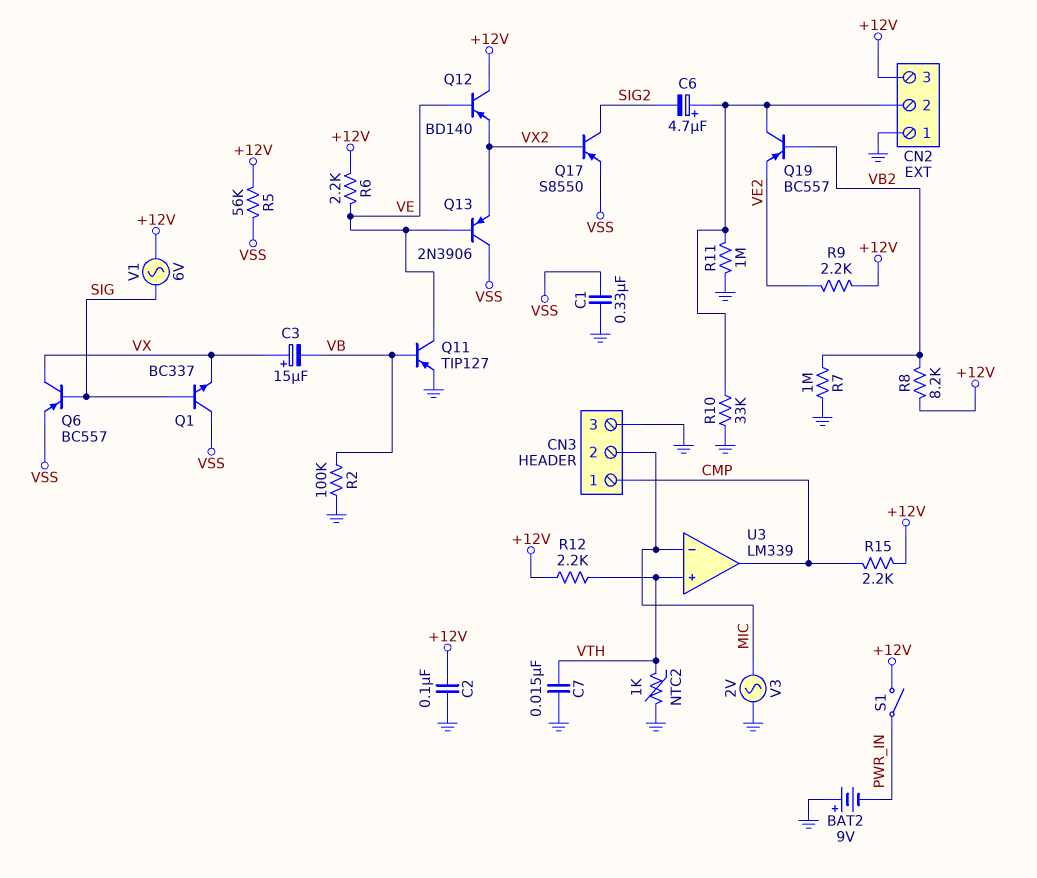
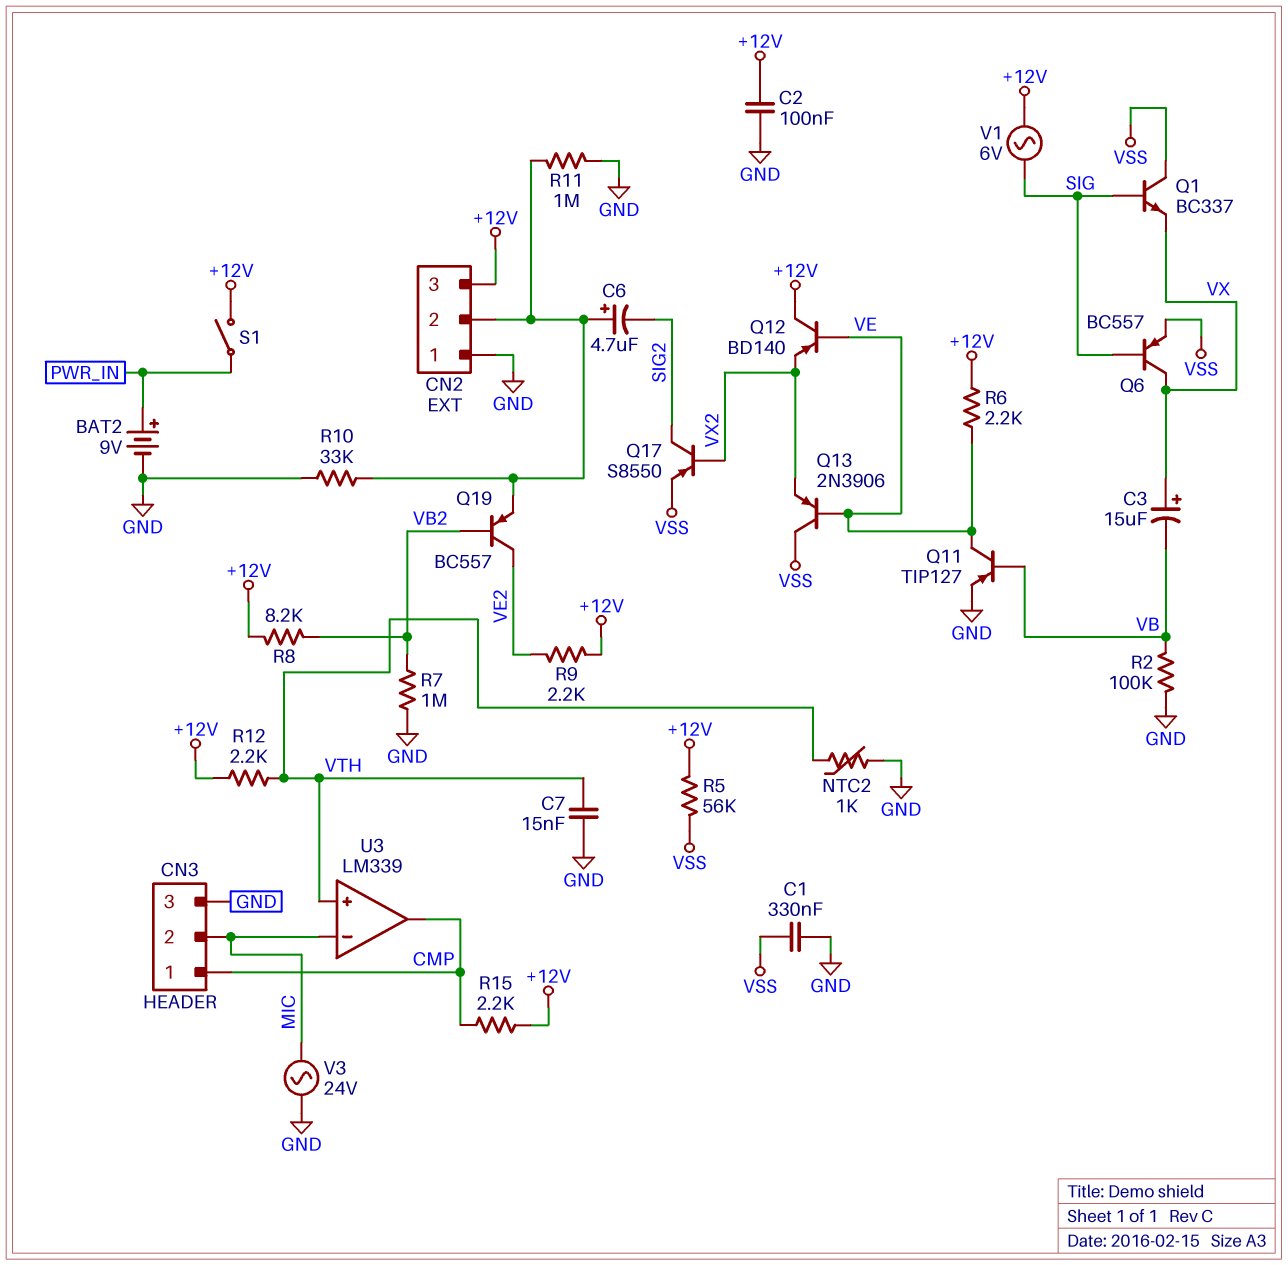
BAT2: 9V (plus GND, minus PWR_IN) -> 9V (plus PWR_IN, minus GND)
Q19: PNP BC557 (B VB2, C CN2/2, E VE2) -> PNP BC557 (B VB2, C VE2, E CN2/2)
V3: AC 2V (GND, MIC) -> AC 24V (GND, MIC)

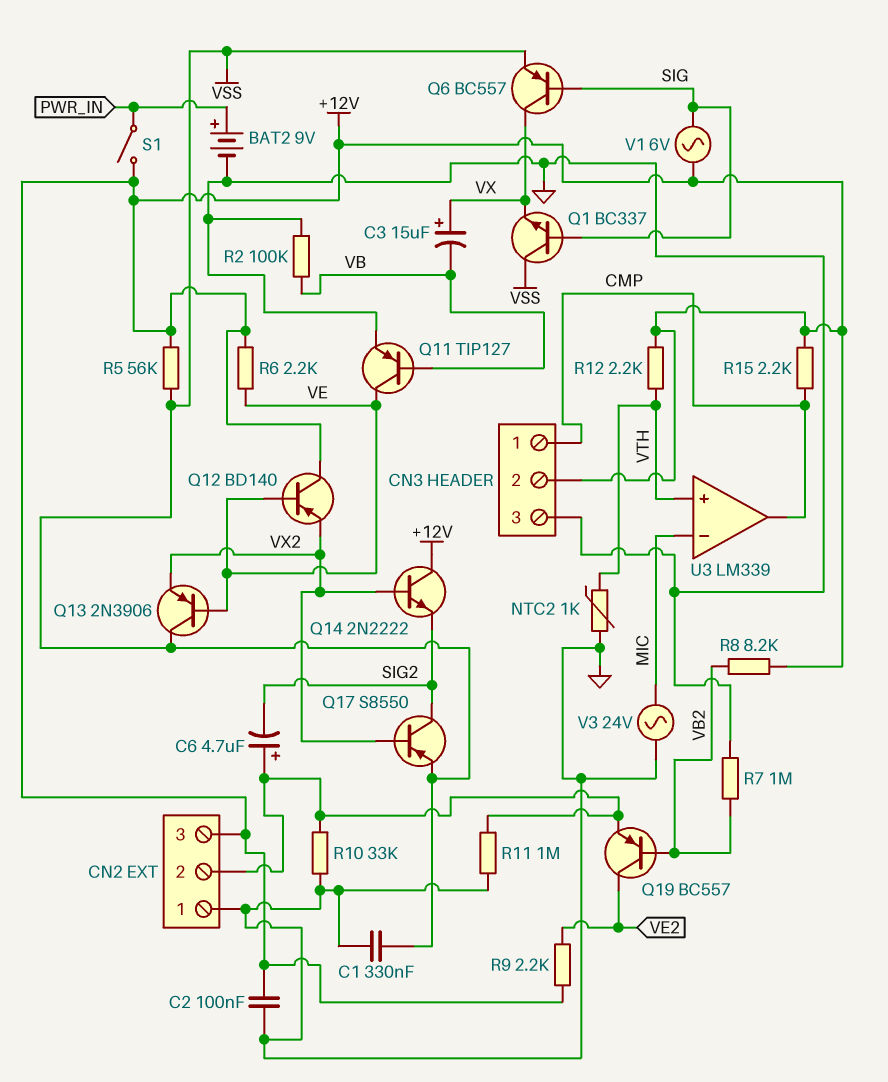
C7: 15nF (GND, VTH) -> none
CN3 pin 2: MIC -> +12V
Q14: none -> NPN 2N2222 (B VX2, C +12V, E SIG2)

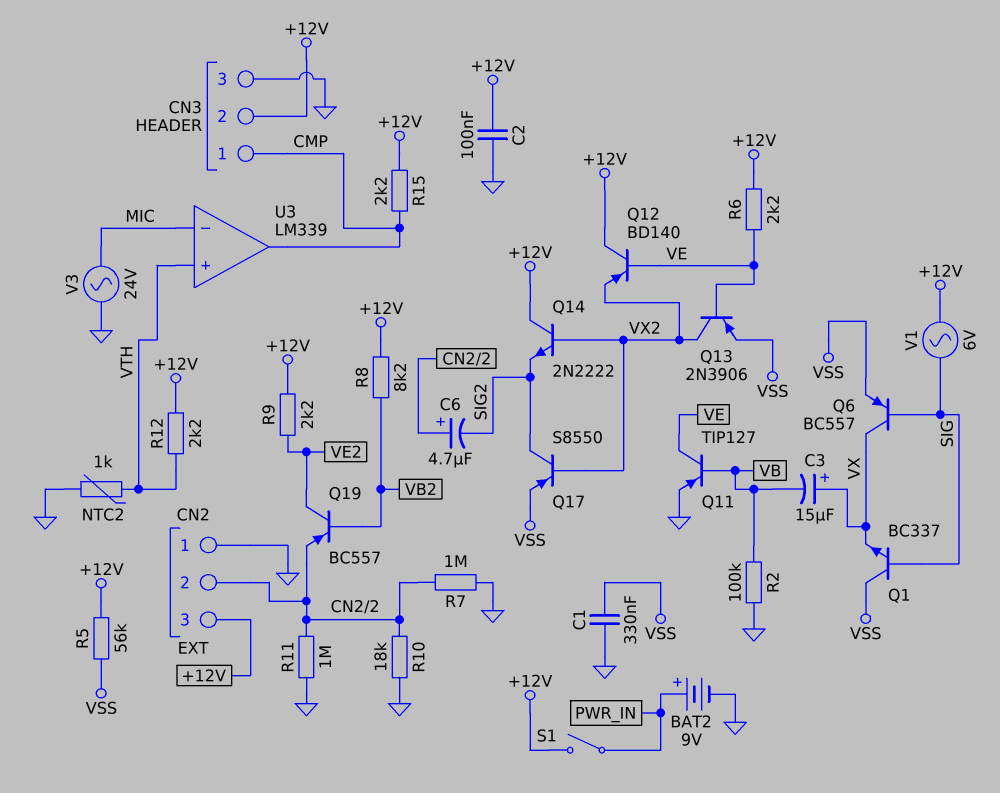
Q13: PNP 2N3906 (B VE, C VSS, E VX2) -> PNP 2N3906 (B VE, C VX2, E VSS)
R7: 1M (GND, VB2) -> 1M (CN2/2, GND)
R10: 33k (CN2/2, GND) -> 18k (CN2/2, GND)

